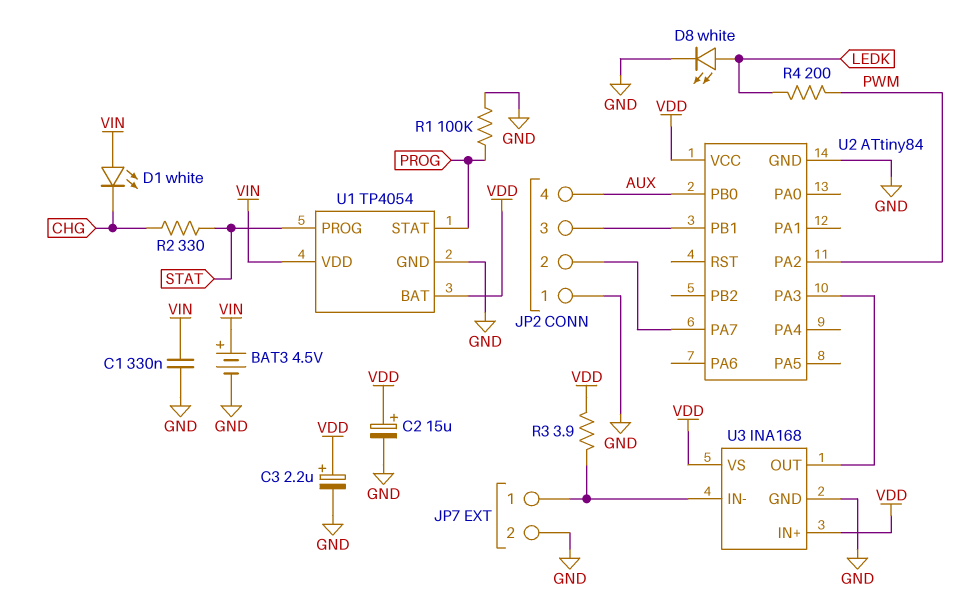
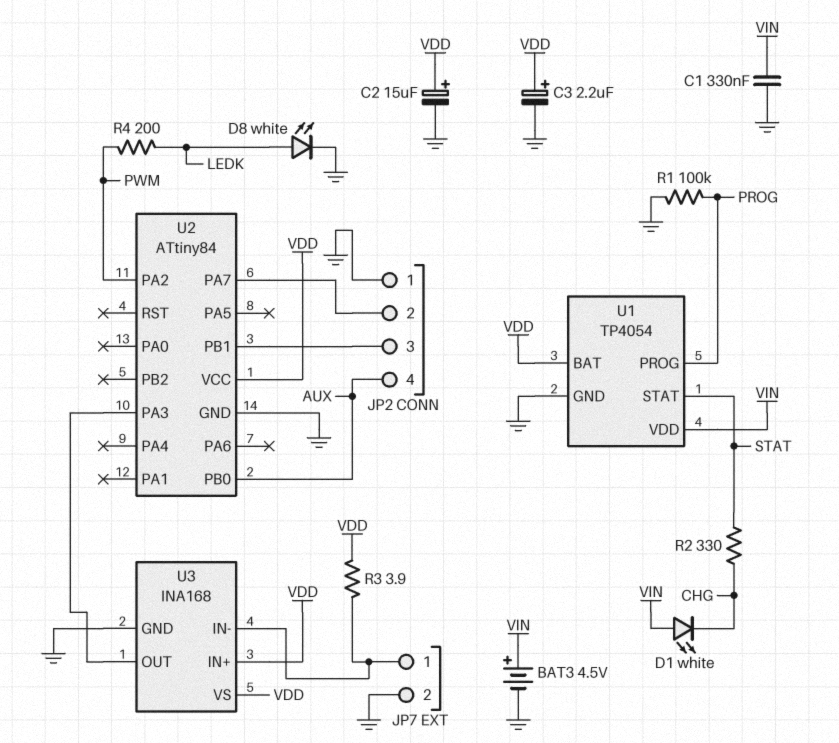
U1 pin PROG: STAT -> PROG
U1 pin STAT: PROG -> STAT

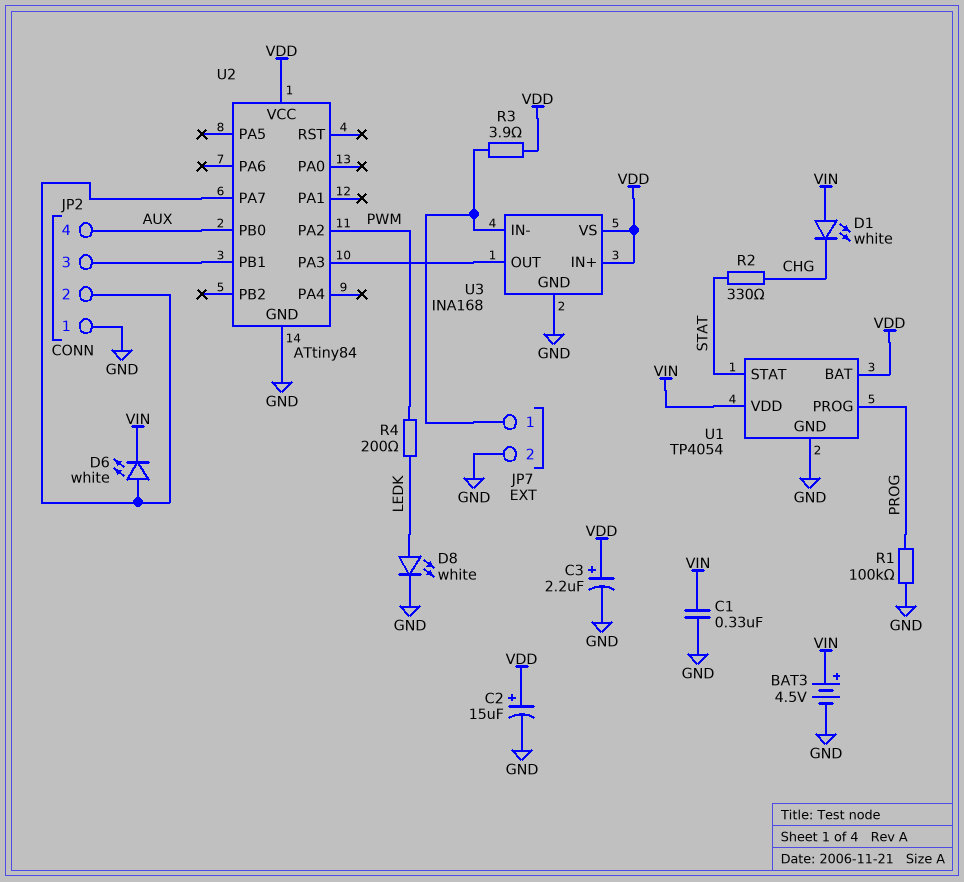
D6: none -> LED white (A JP2/2, K VIN)

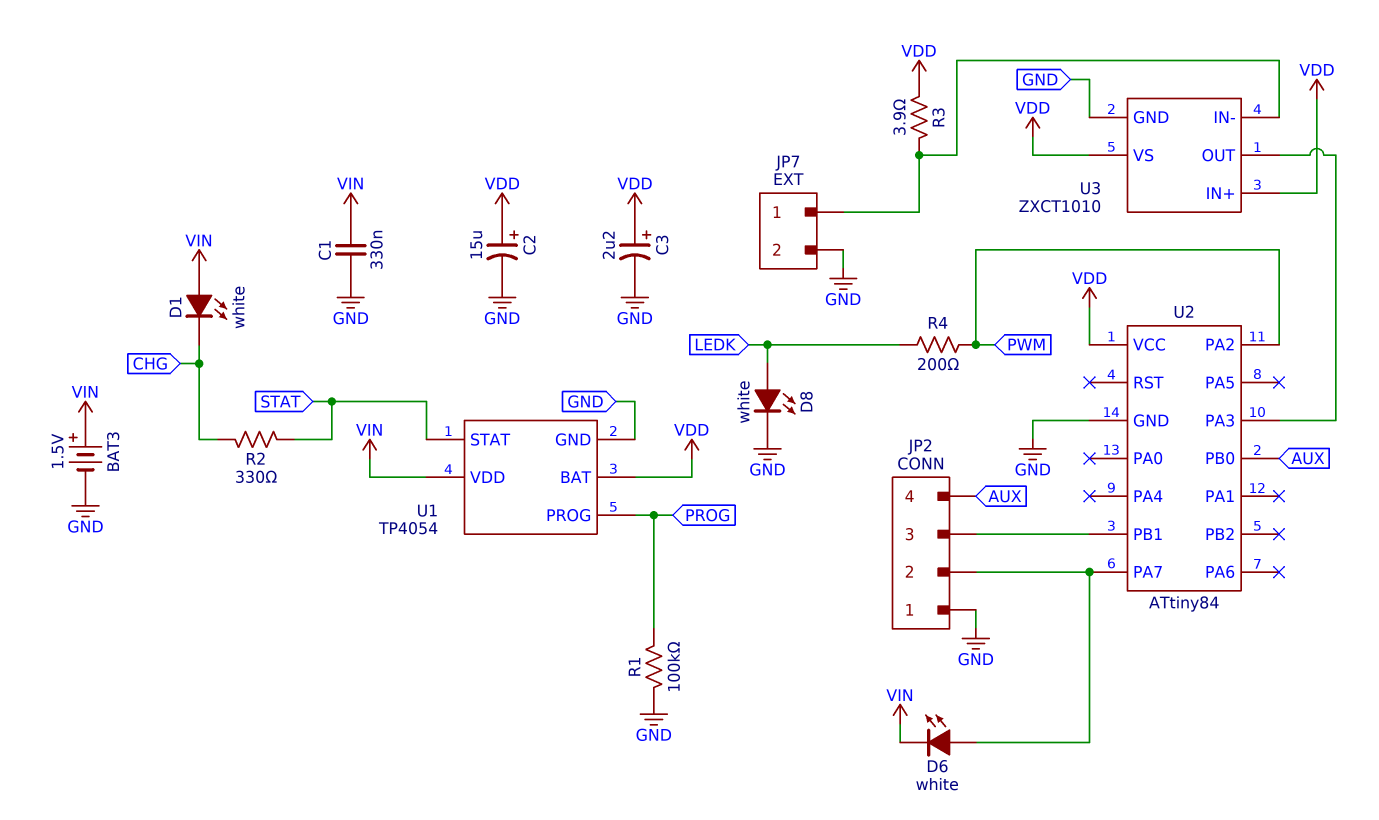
BAT3: 4.5V (plus VIN, minus GND) -> 1.5V (plus VIN, minus GND)
U3: INA168 -> ZXCT1010

